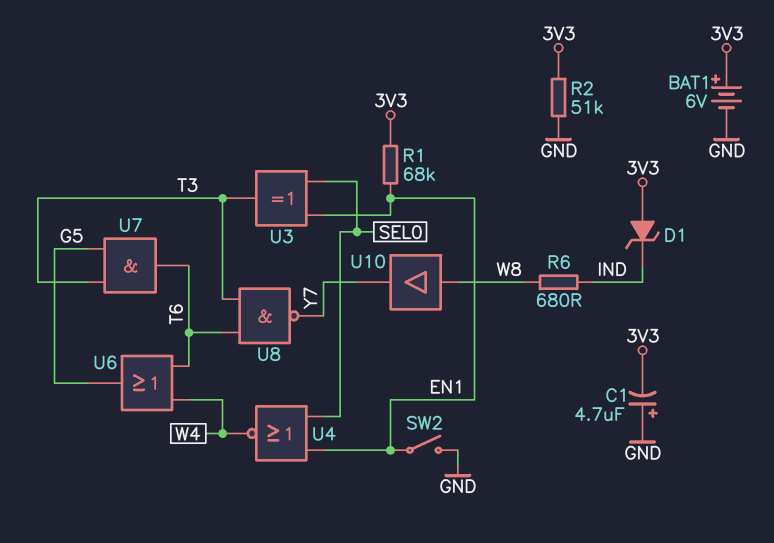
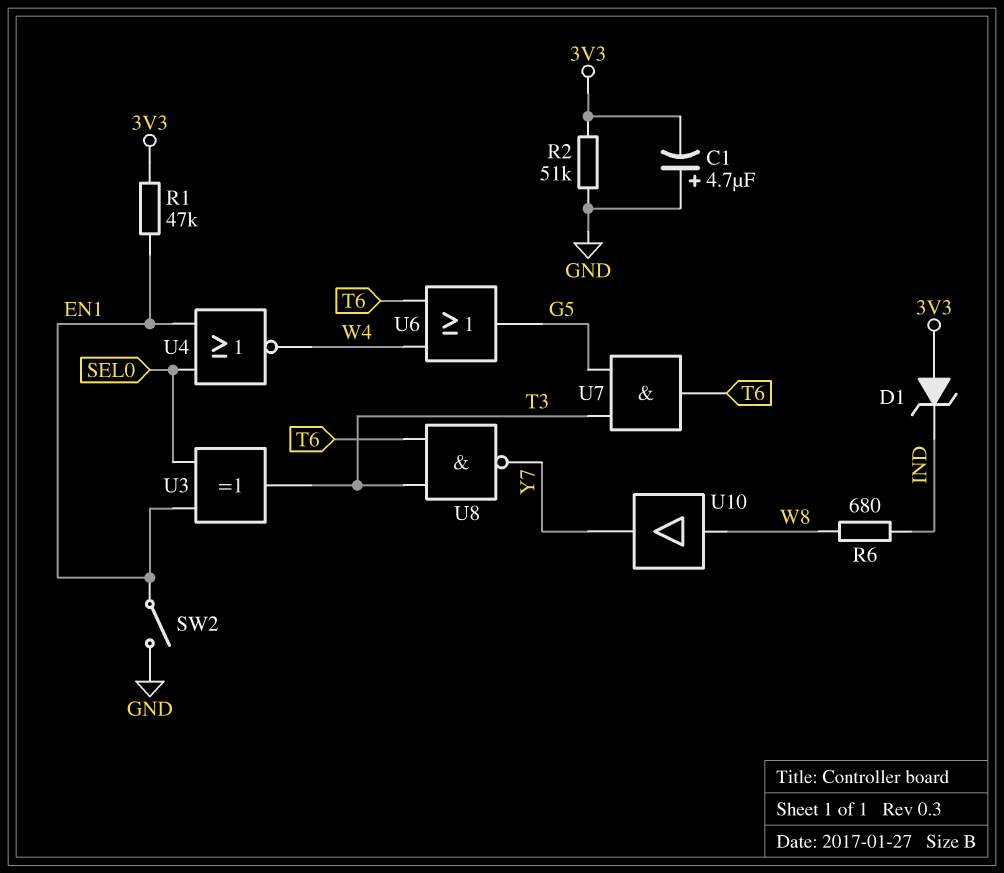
BAT1: 6V (plus 3V3, minus GND) -> none
R1: 68k (3V3, EN1) -> 47k (3V3, EN1)

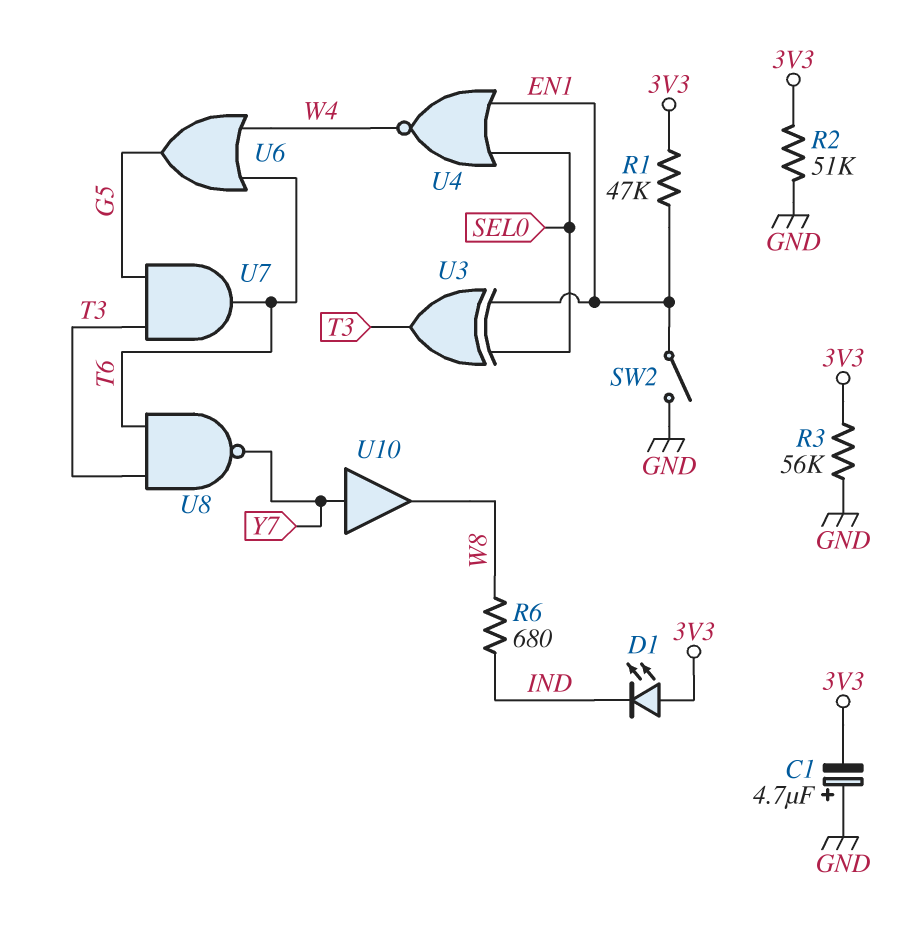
D1: zener (A 3V3, K IND) -> LED (A 3V3, K IND)
R3: none -> 56k (3V3, GND)
U10: buffer (in W8, out Y7) -> buffer (in Y7, out W8)

